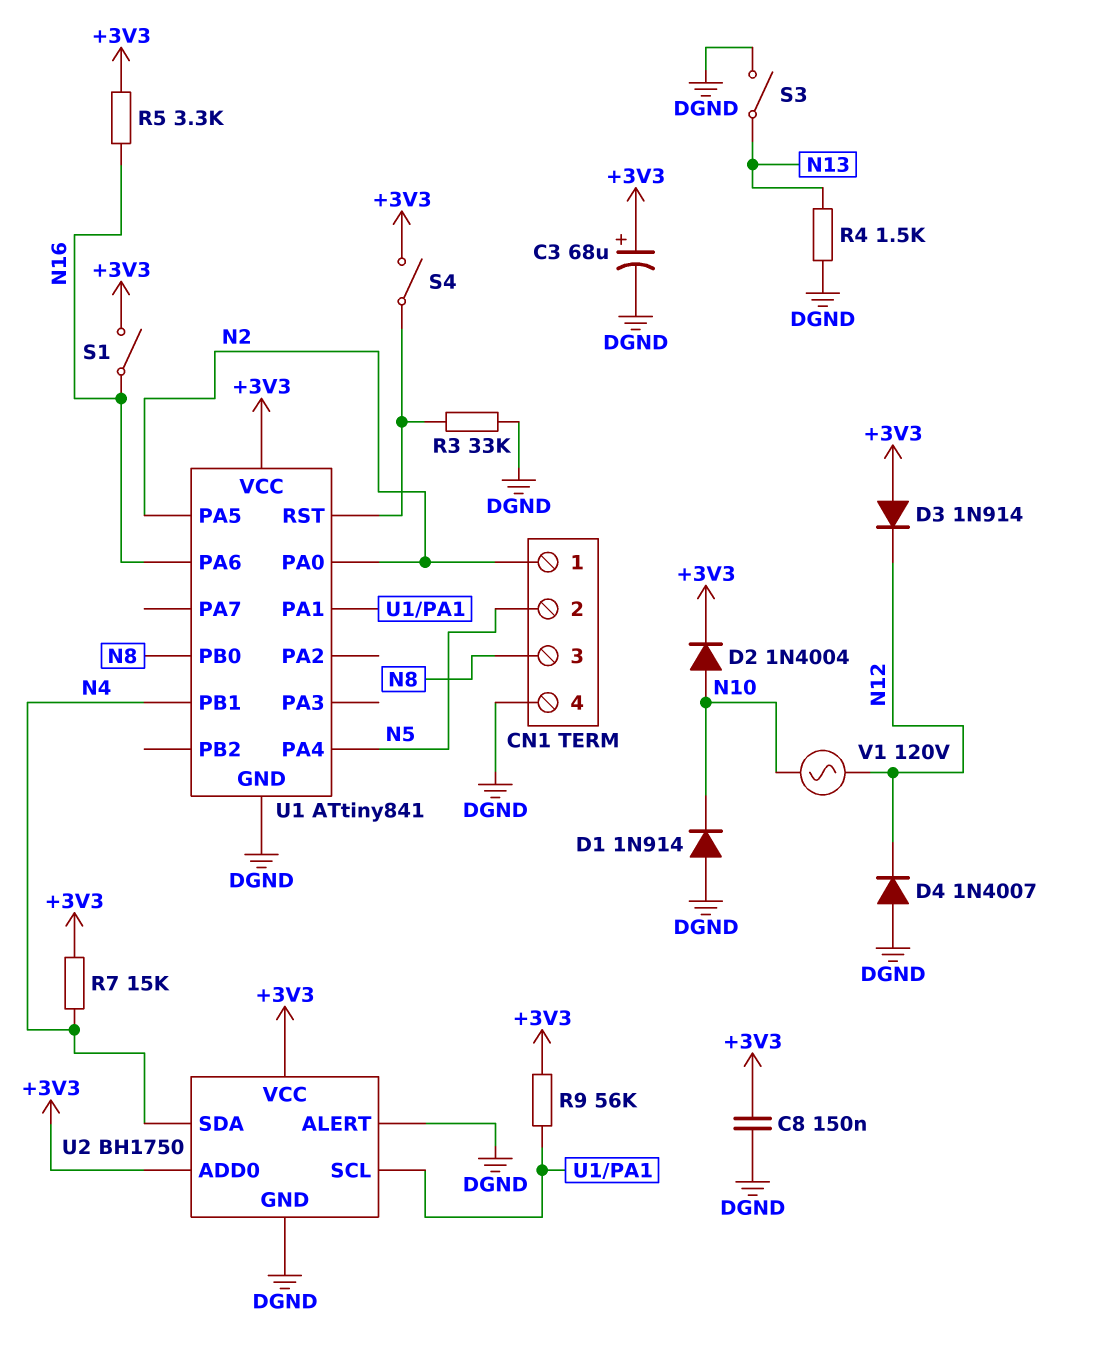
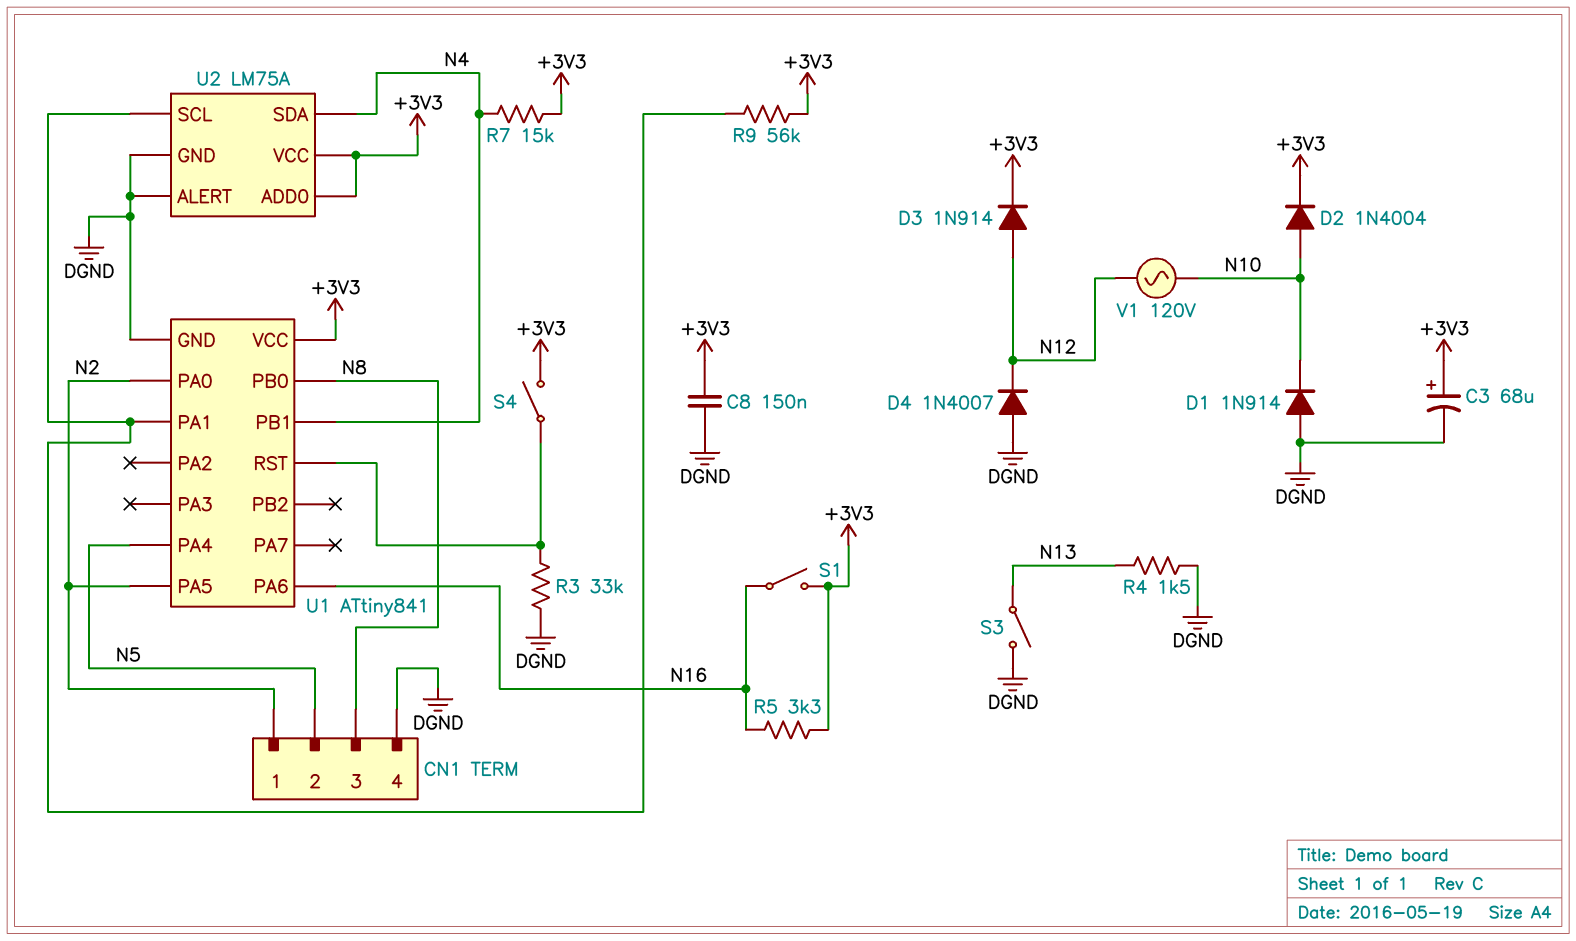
D3: diode 1N914 (A +3V3, K N12) -> diode 1N914 (A N12, K +3V3)
U2: BH1750 -> LM75A

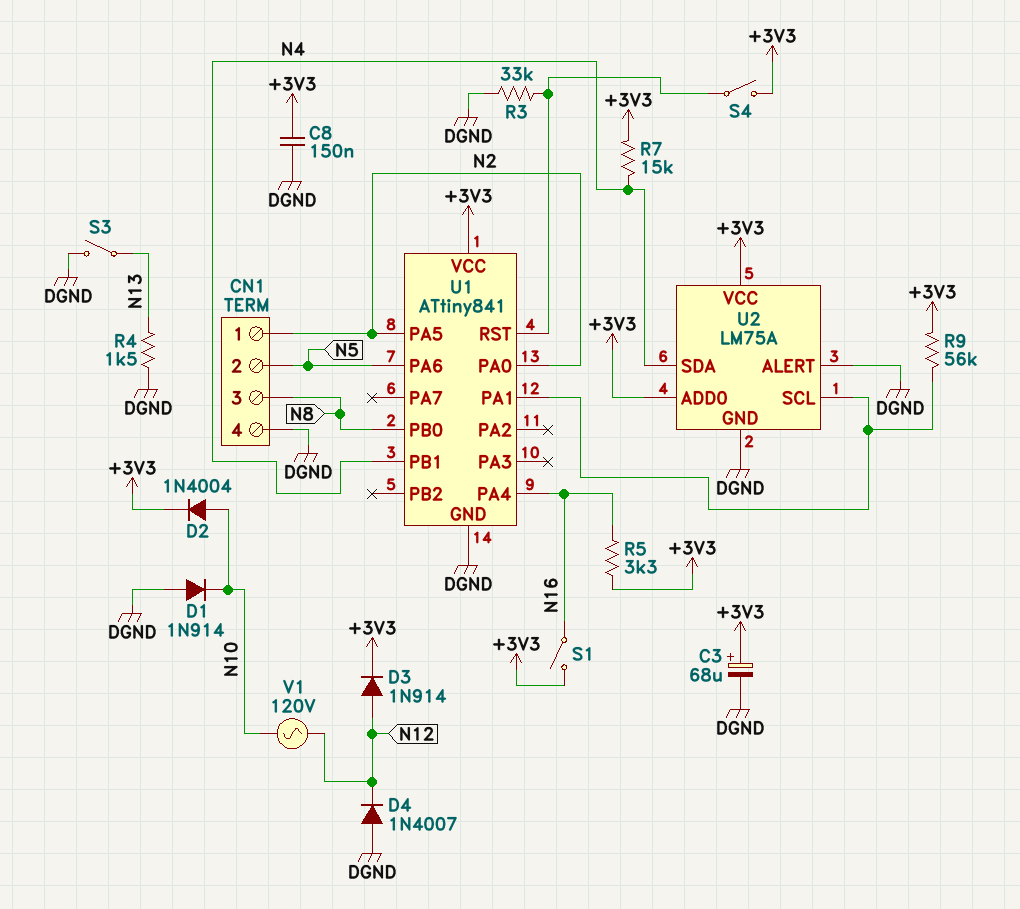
U1 pin PA4: N5 -> N16
U1 pin PA6: N16 -> N5

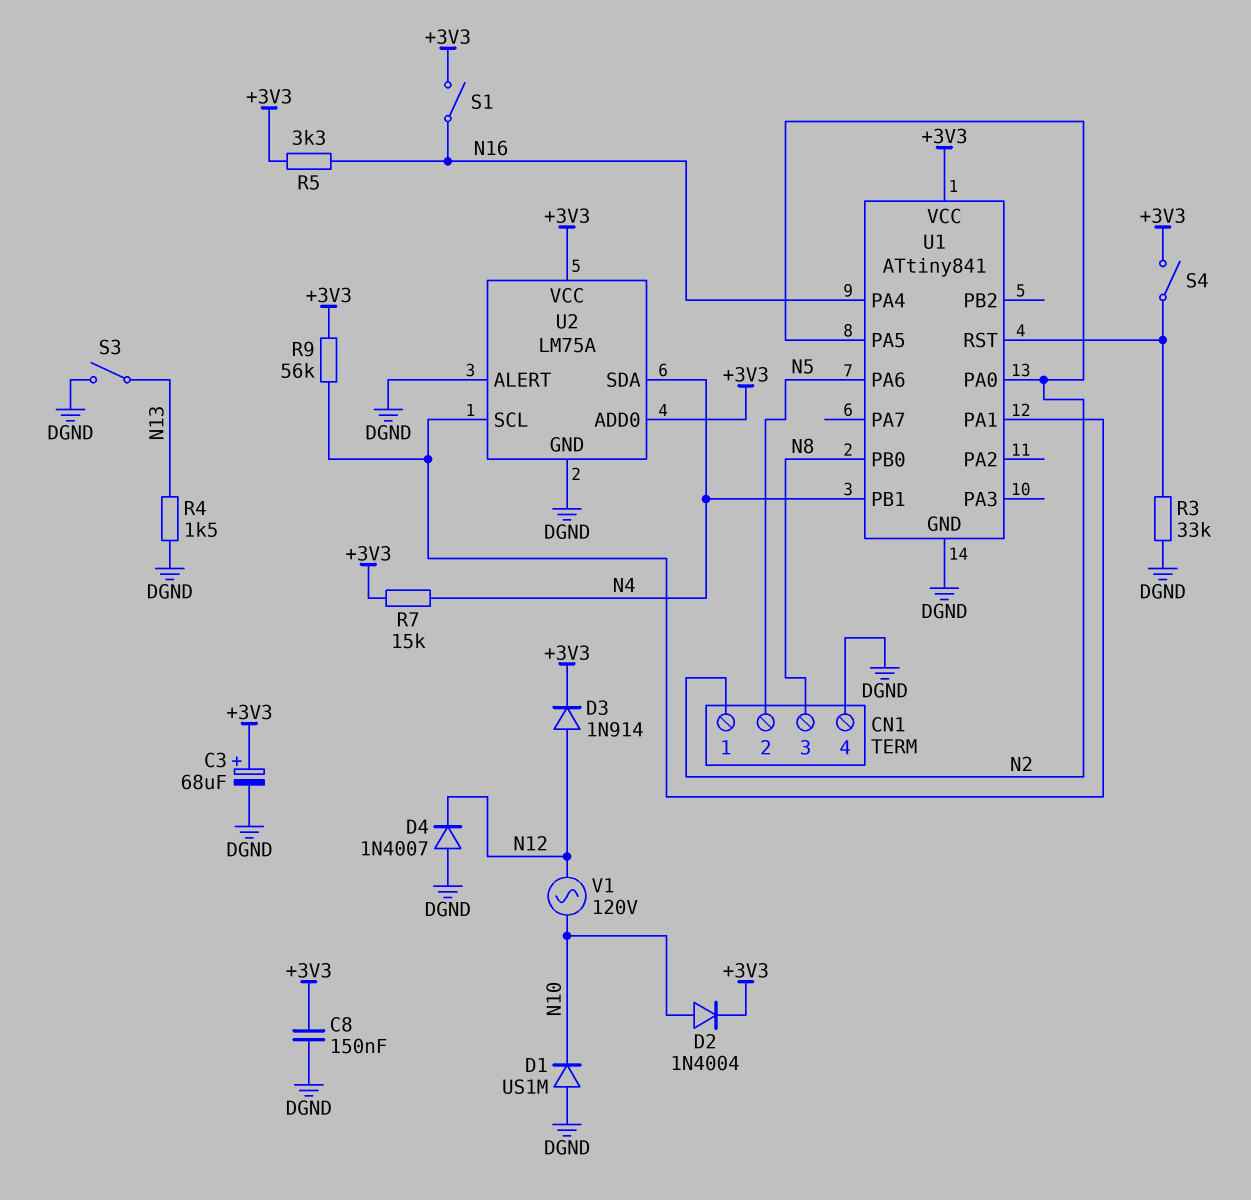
D1: diode 1N914 (A DGND, K N10) -> diode US1M (A DGND, K N10)

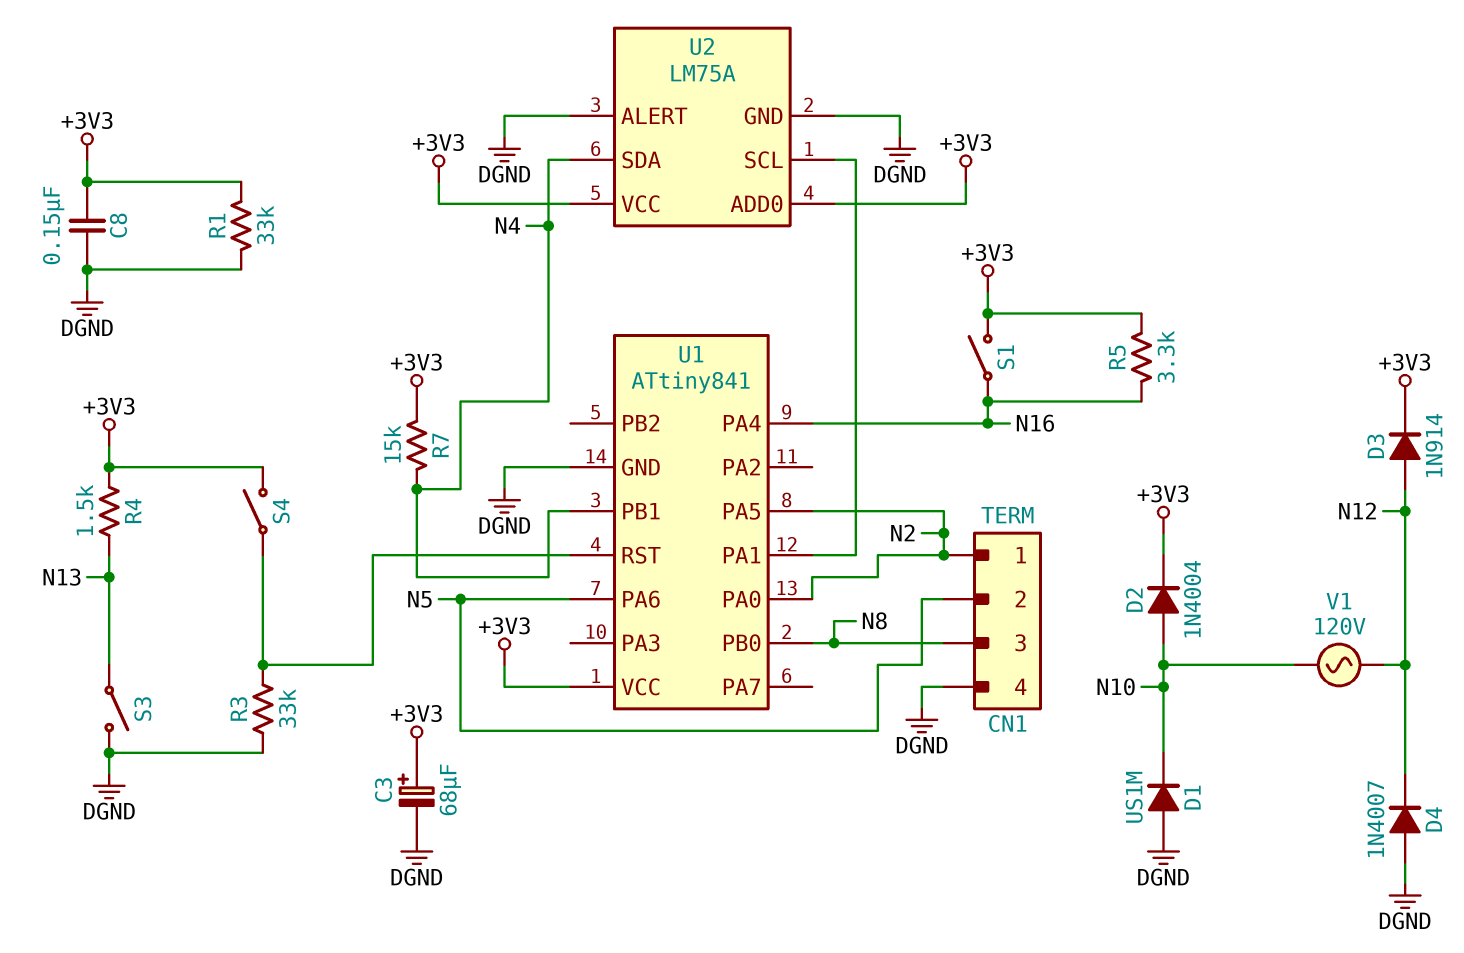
R1: none -> 33k (+3V3, DGND)
R4: 1.5k (DGND, N13) -> 1.5k (+3V3, N13)
R9: 56k (+3V3, U1/PA1) -> none

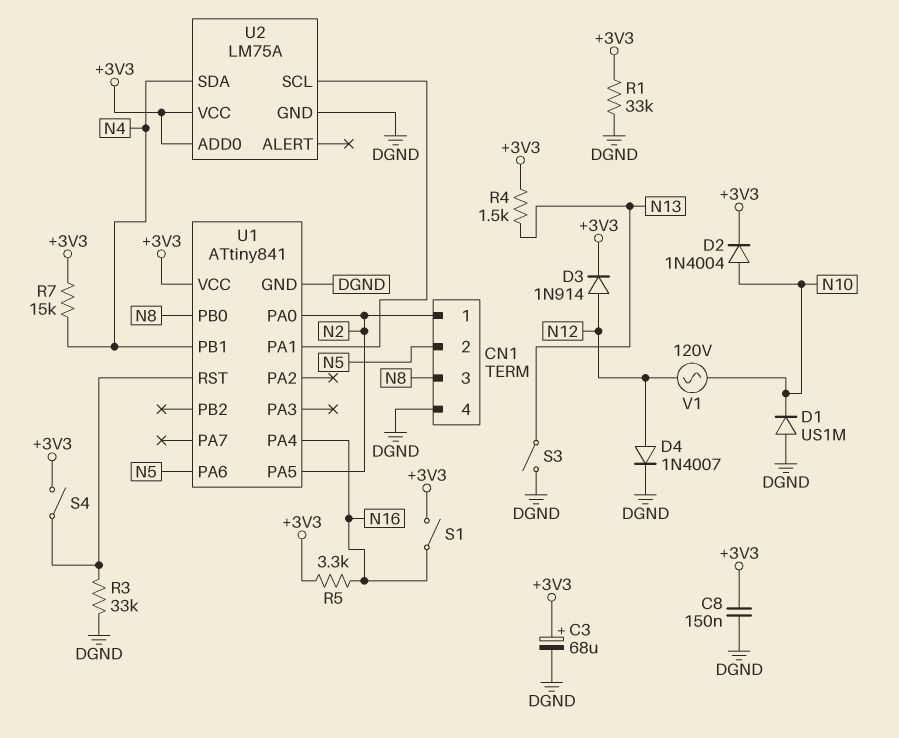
D4: diode 1N4007 (A DGND, K N12) -> diode 1N4007 (A N12, K DGND)
U2 pin ALERT: DGND -> none

